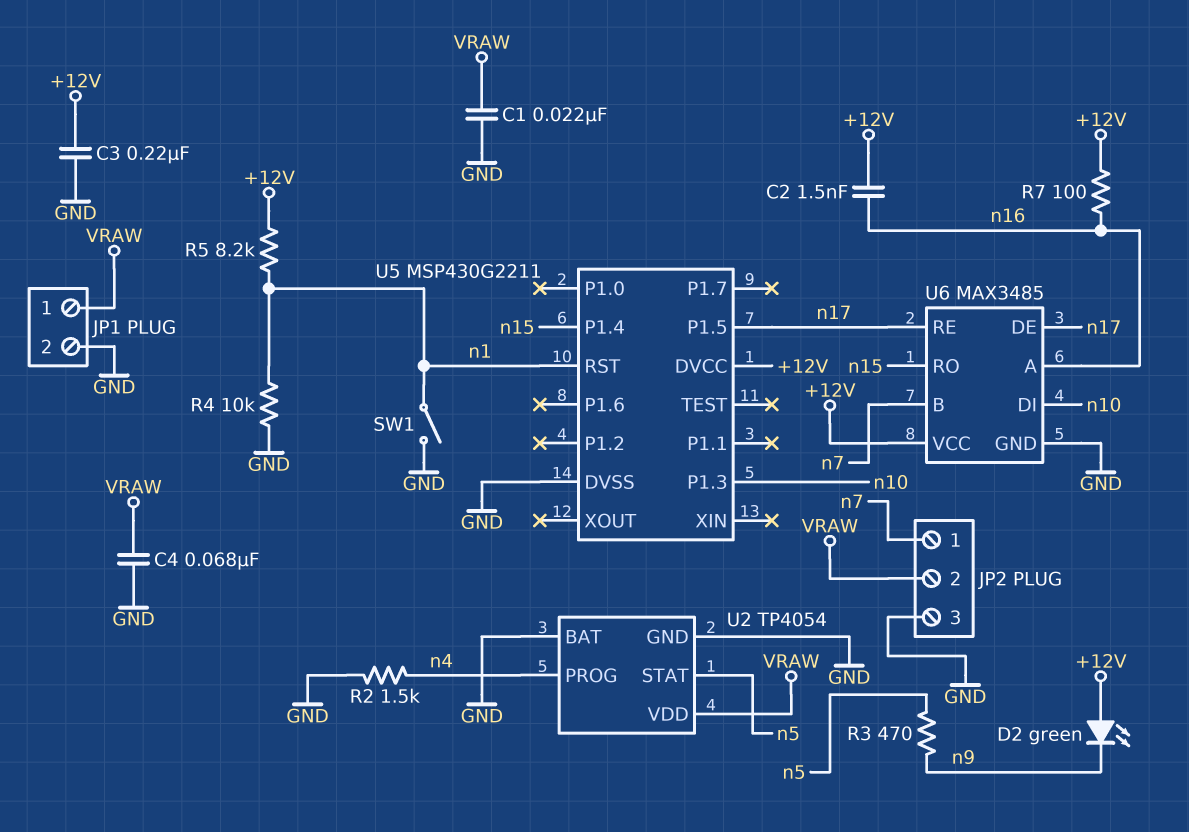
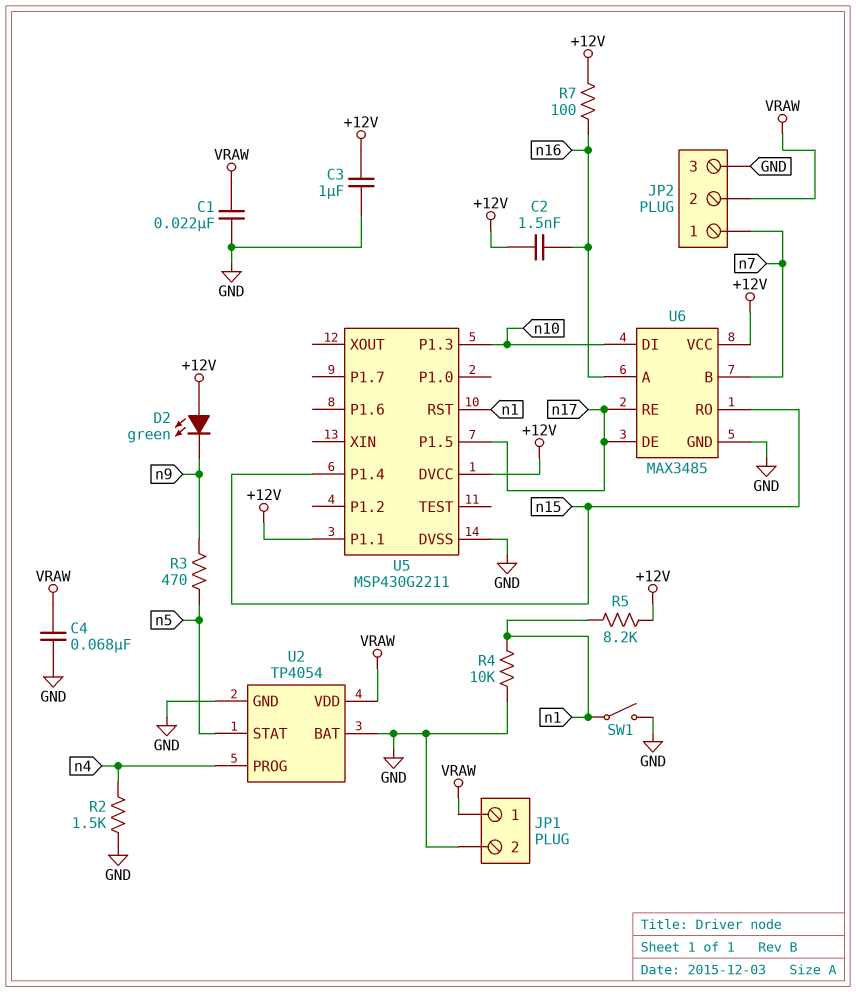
C3: 220nF (+12V, GND) -> 1uF (+12V, GND)
U5 pin P1.1: none -> +12V

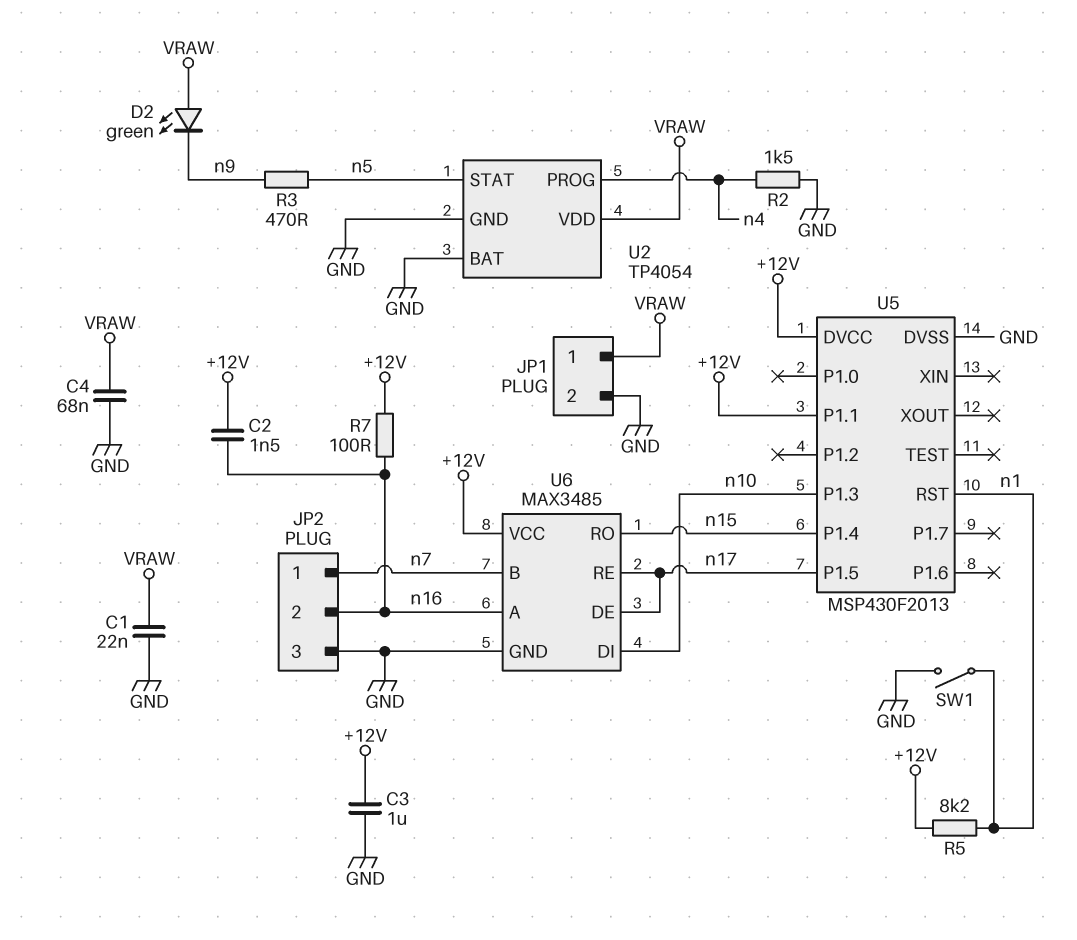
D2: LED green (A +12V, K n9) -> LED green (A VRAW, K n9)
JP2 pin 2: VRAW -> n16
R4: 10k (GND, n1) -> none
U5: MSP430G2211 -> MSP430F2013

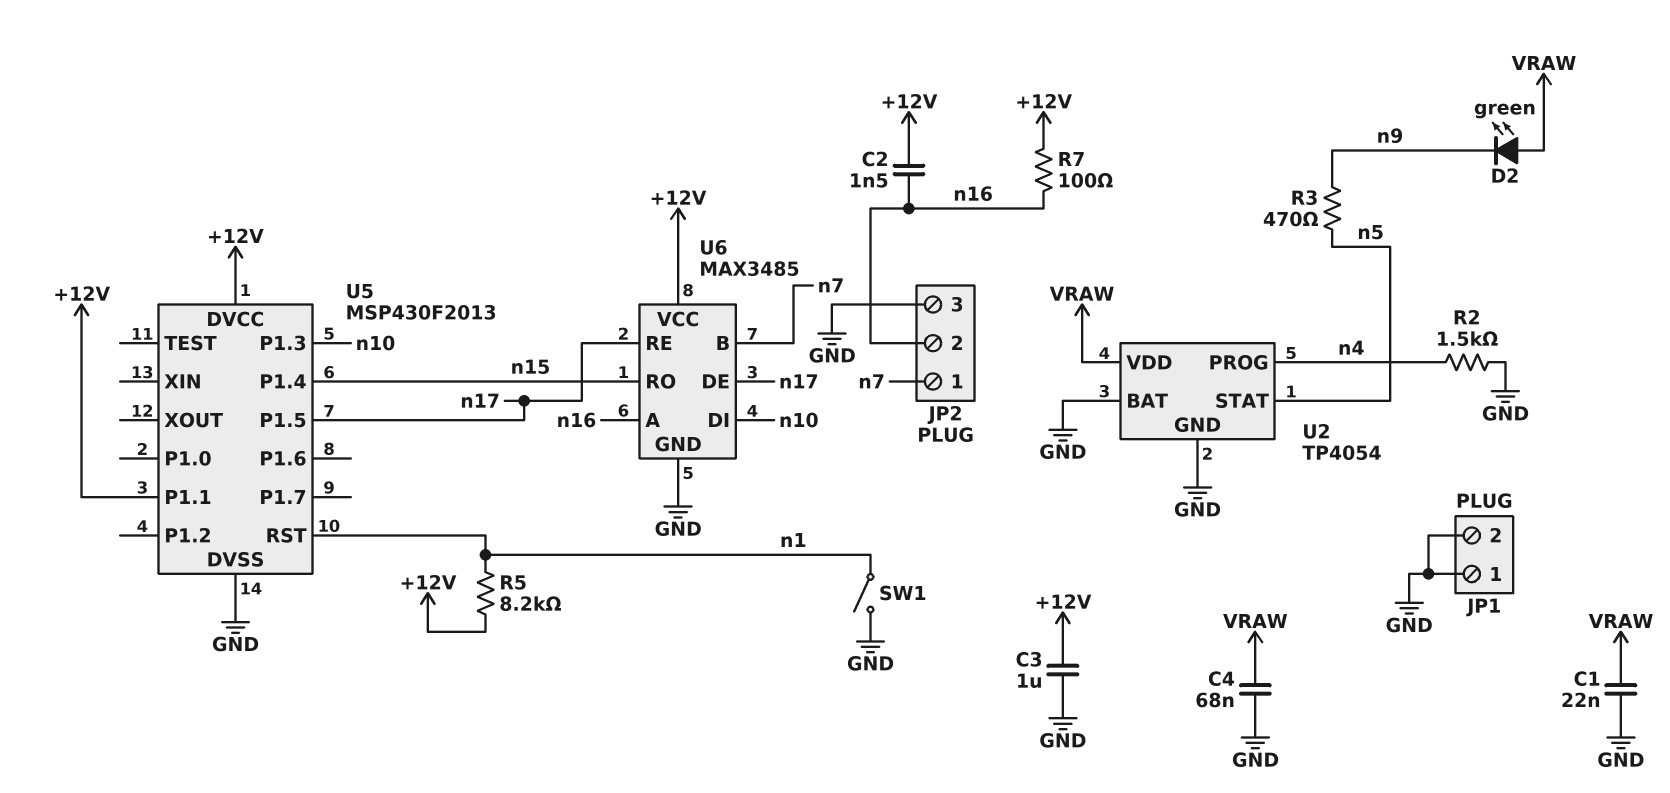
JP1 pin 1: VRAW -> GND

